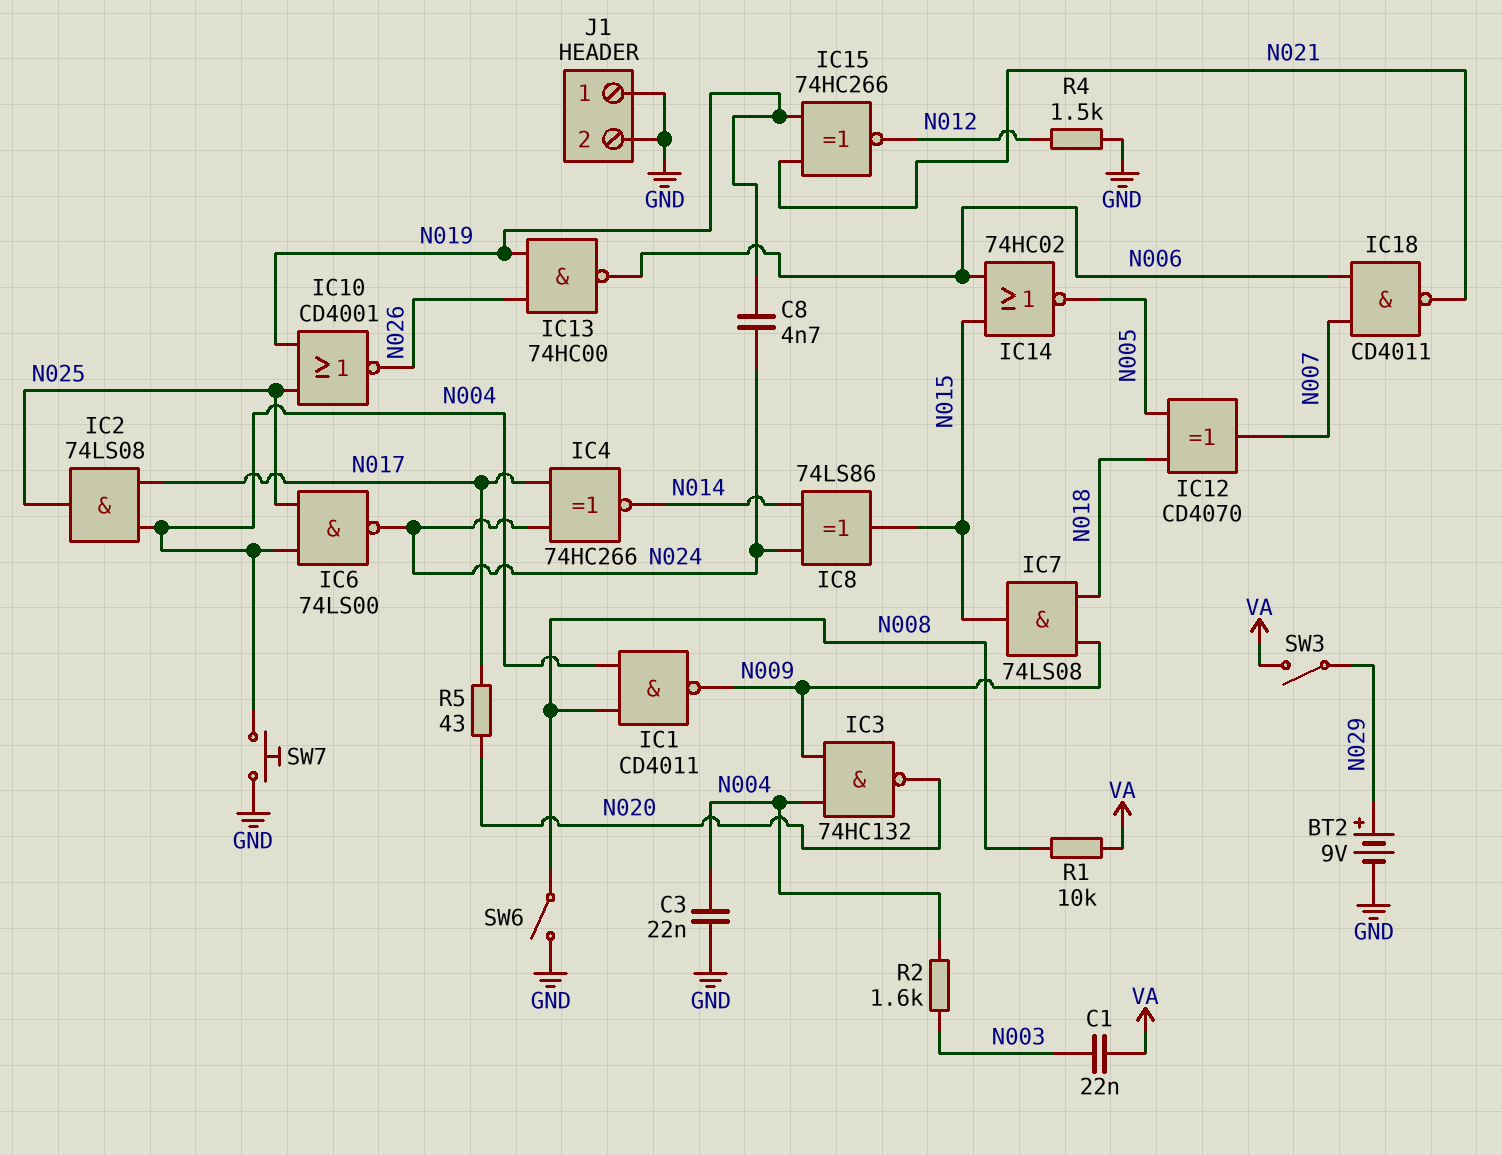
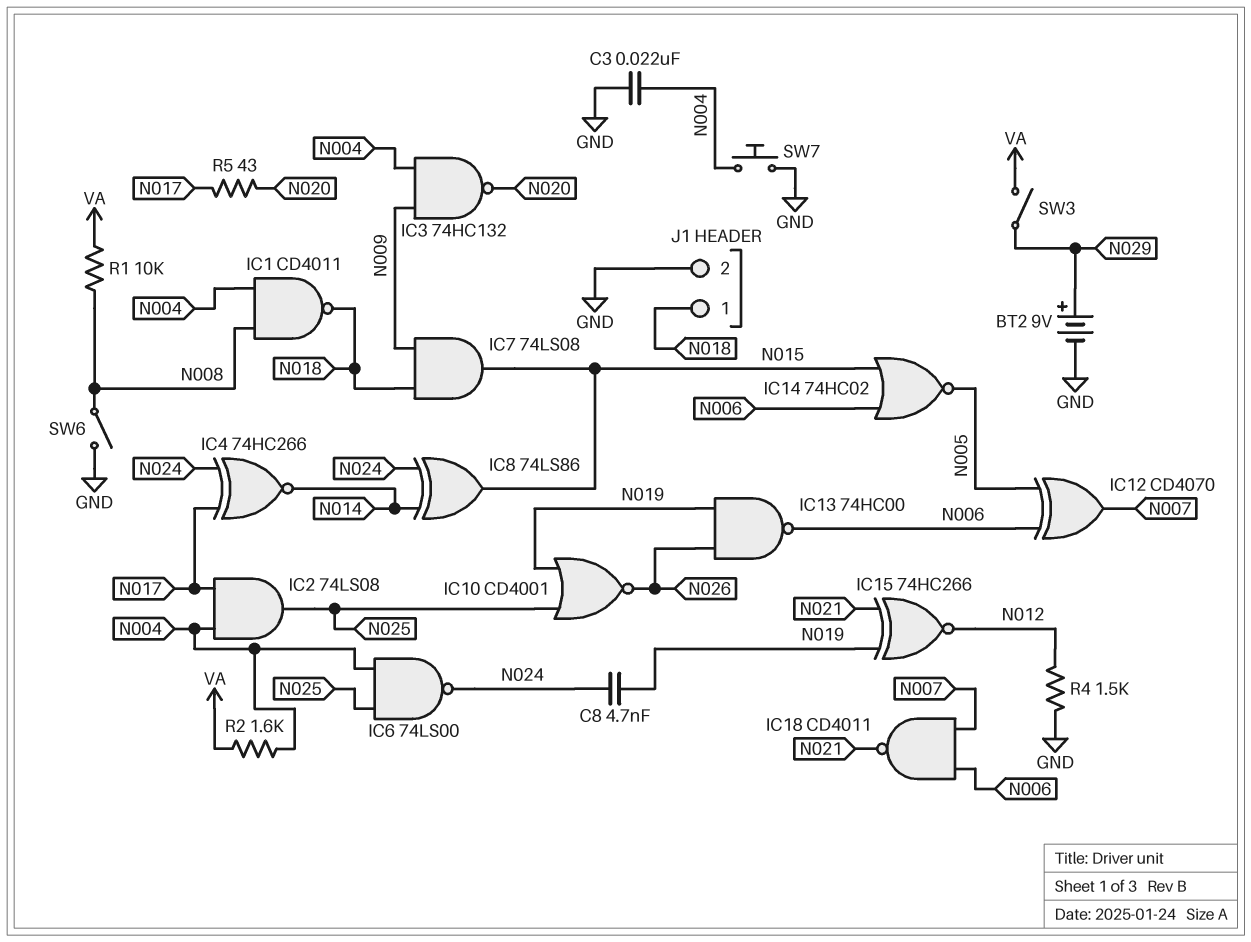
C1: 22nF (N003, VA) -> none
IC1: NAND CD4011 (in N004, in N008, out N009) -> NAND CD4011 (in N004, in N008, out N018)
IC12: XOR CD4070 (in N005, in N018, out N007) -> XOR CD4070 (in N005, in N006, out N007)
J1 pin 1: GND -> N018
R2: 1.6k (N003, N004) -> 1.6k (N004, VA)

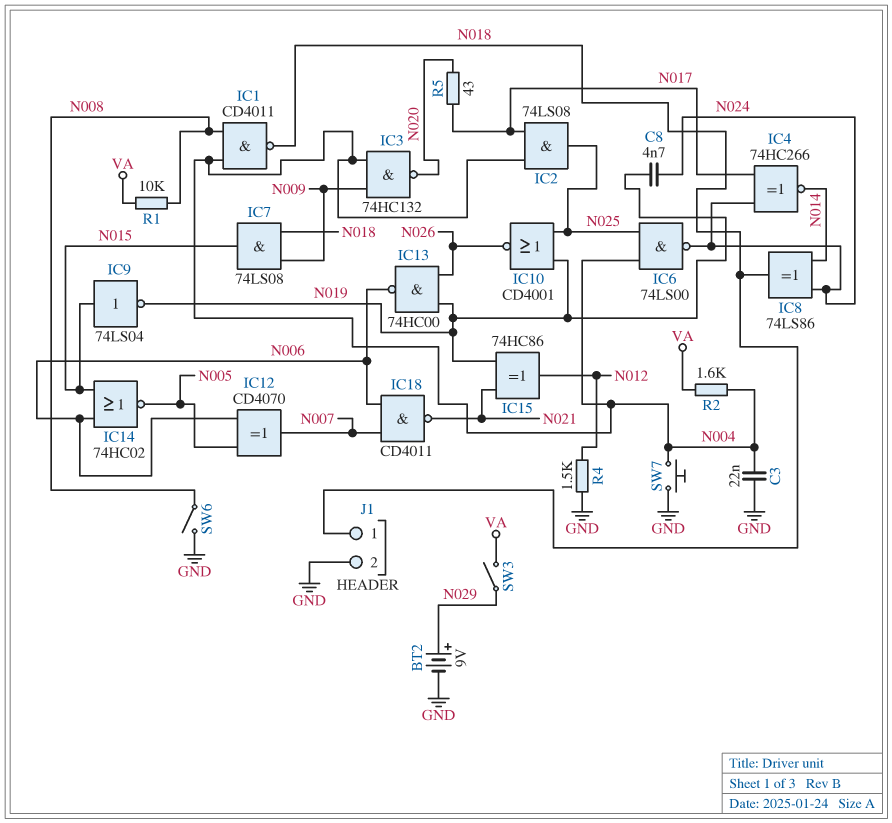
IC8: XOR 74LS86 (in N014, in N024, out N015) -> XOR 74LS86 (in N014, in N024, out N018)
IC9: none -> NOT 74LS04 (in N015, out N019)
IC15: XNOR 74HC266 (in N019, in N021, out N012) -> XOR 74HC86 (in N019, in N021, out N012)

